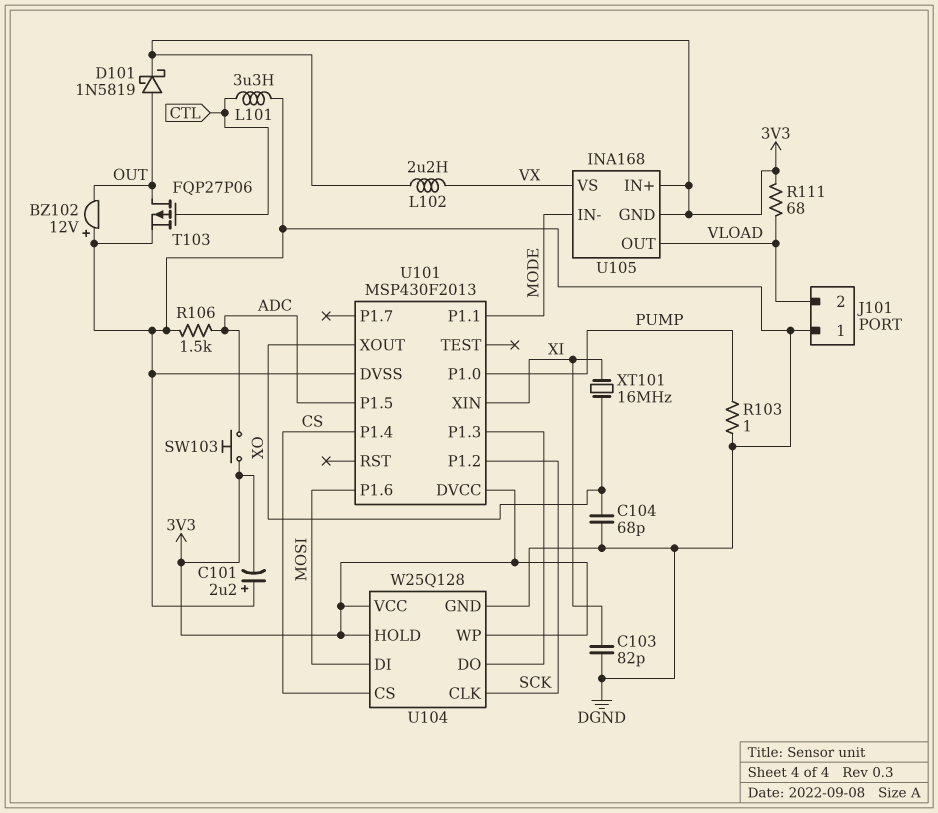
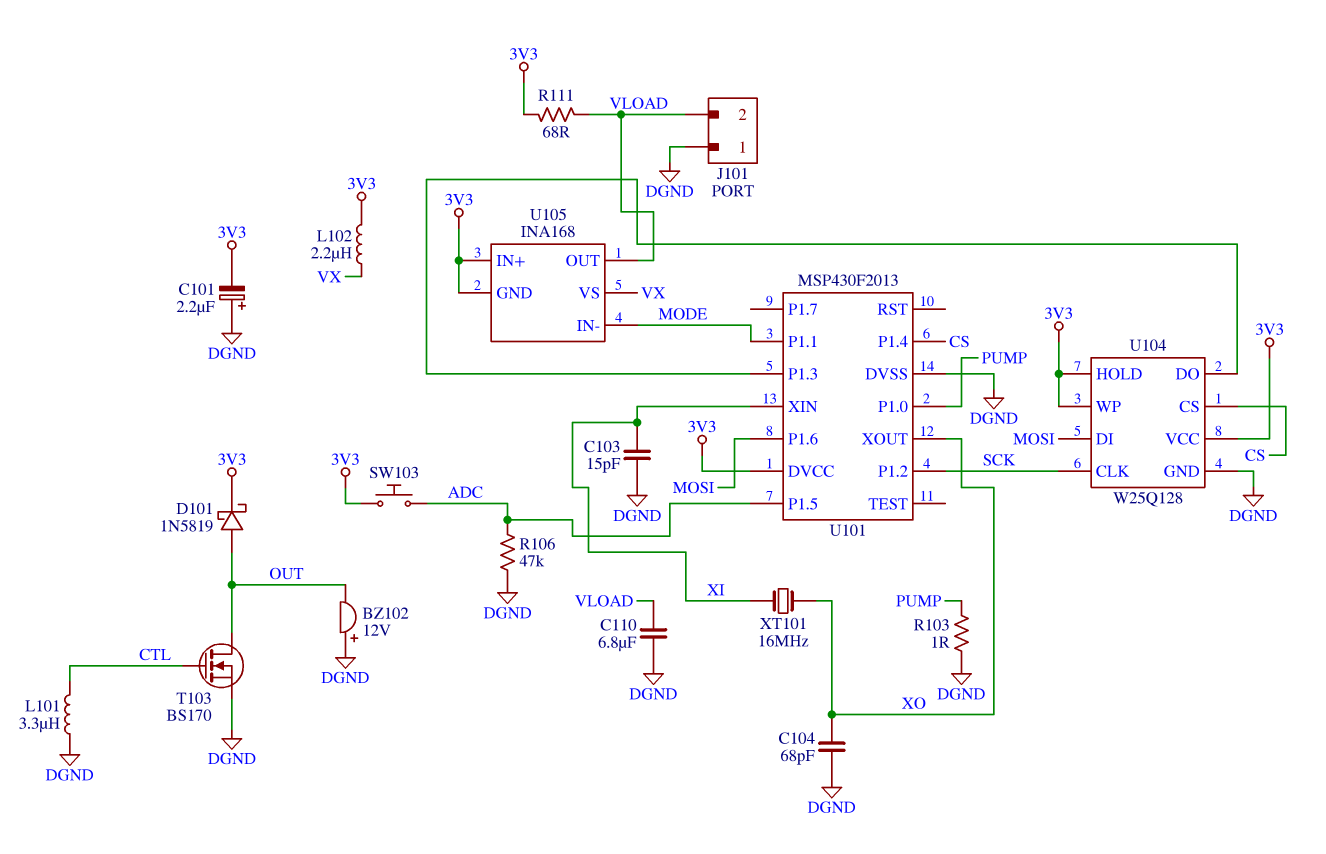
C103: 82pF (DGND, XI) -> 15pF (DGND, XI)
C110: none -> 6.8uF (DGND, VLOAD)
R106: 1.5k (ADC, DGND) -> 47k (ADC, DGND)
T103: PMOS FQP27P06 (G CTL, D OUT, S DGND) -> NMOS BS170 (G CTL, D OUT, S DGND)

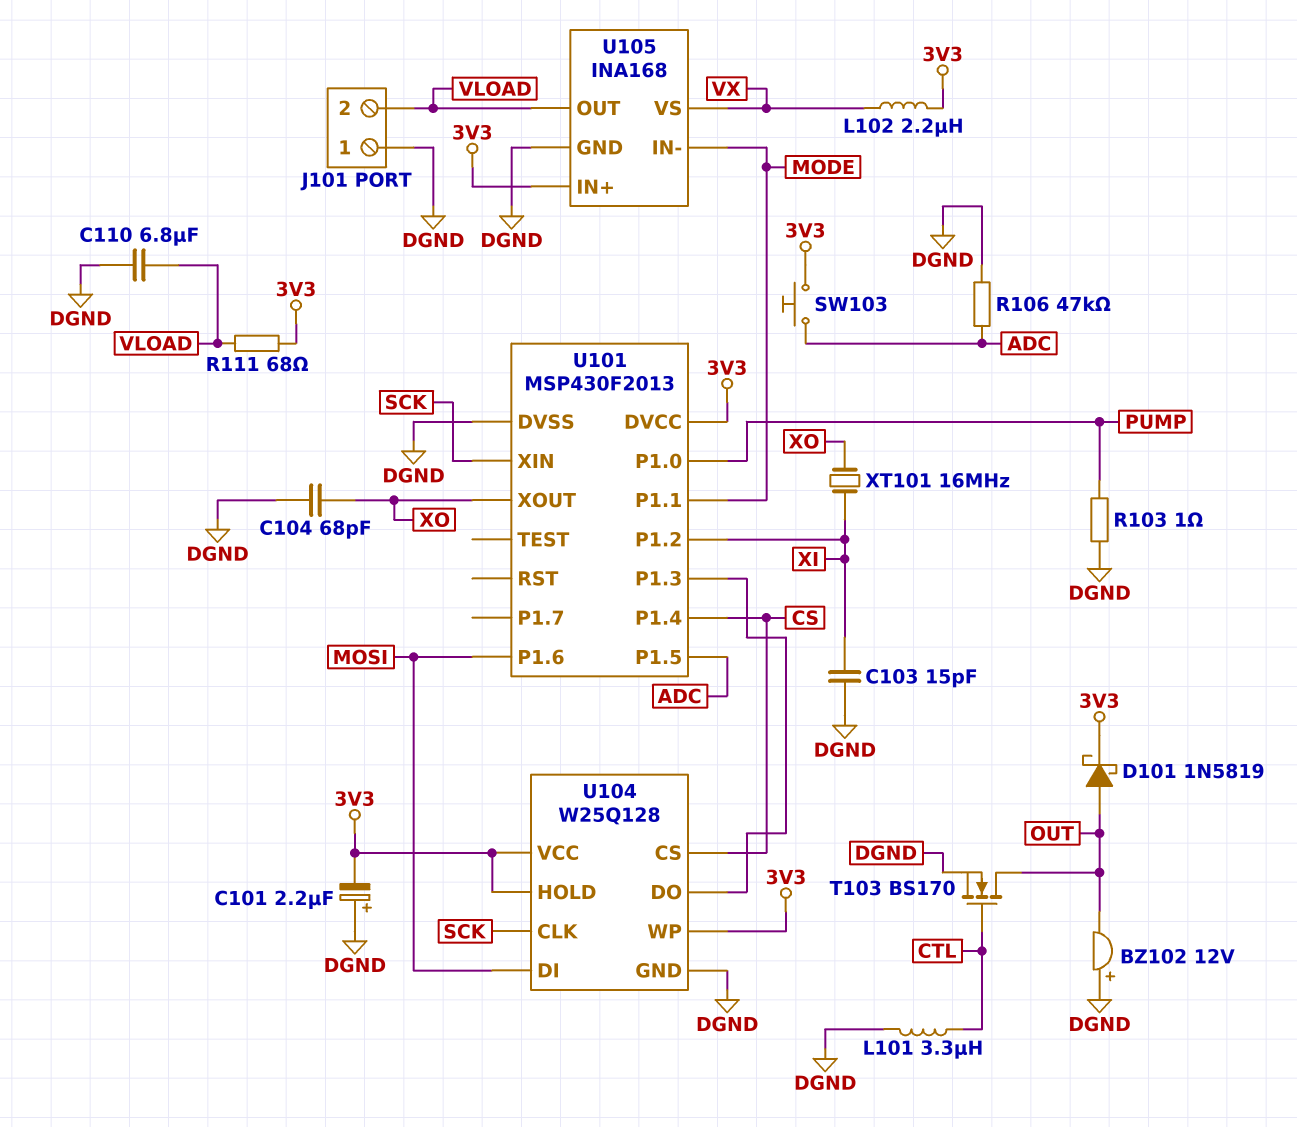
U101 pin P1.2: SCK -> XI
U101 pin XIN: XI -> SCK
U105 pin GND: 3V3 -> DGND

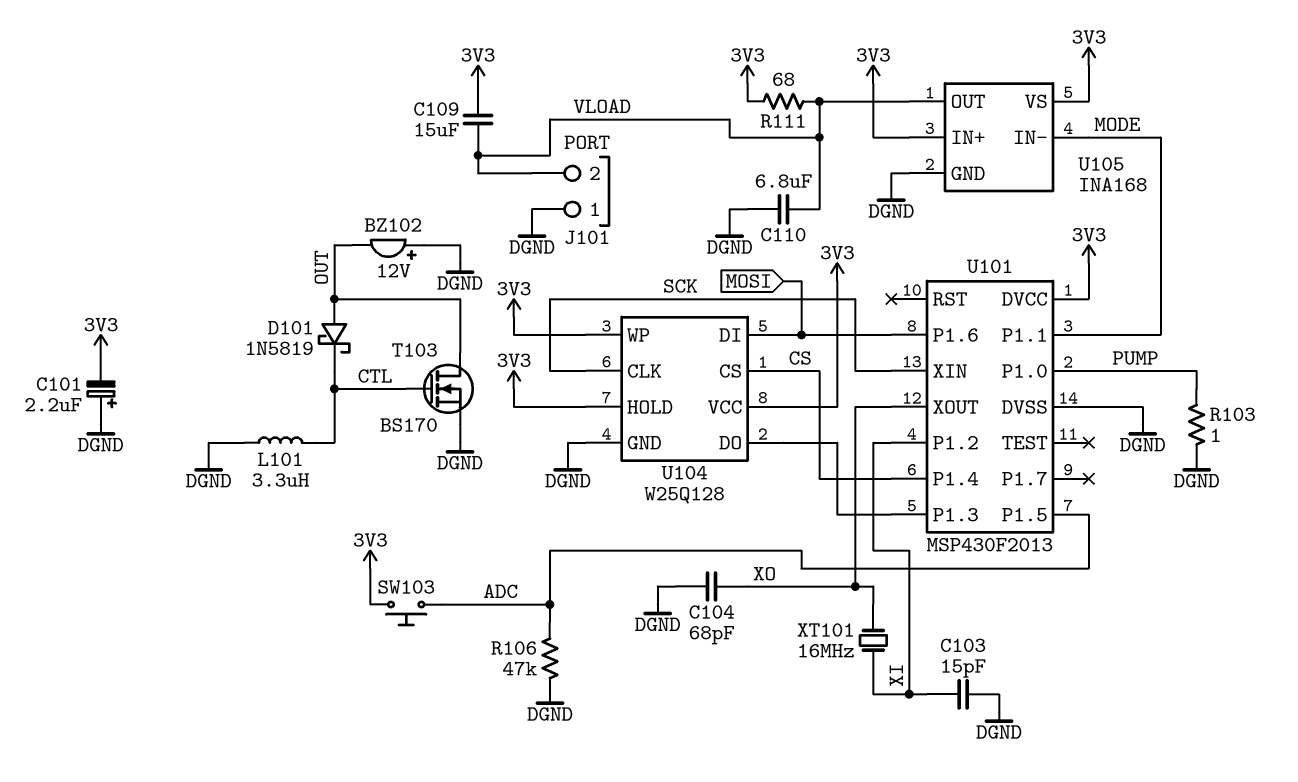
C109: none -> 15uF (3V3, VLOAD)
D101: schottky 1N5819 (A OUT, K 3V3) -> schottky 1N5819 (A OUT, K CTL)
L102: 2.2uH (3V3, VX) -> none
U105 pin VS: VX -> 3V3

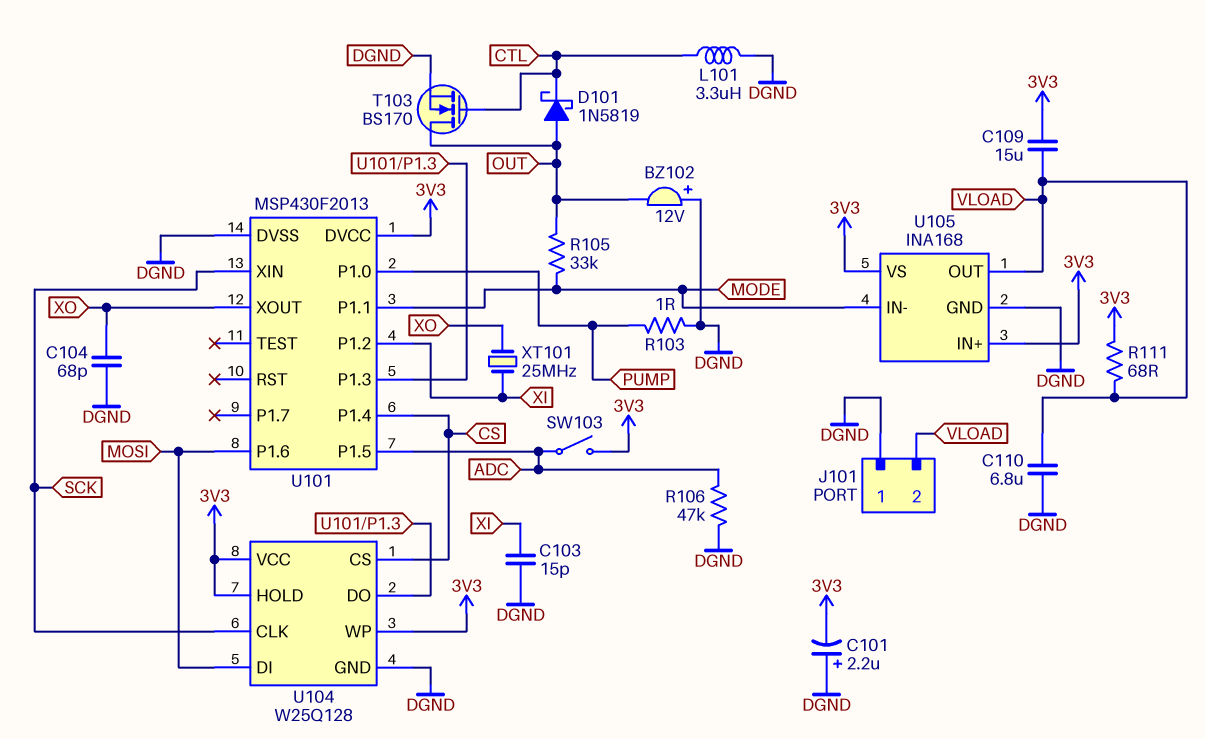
R105: none -> 33k (MODE, OUT)
SW103: button (3V3, ADC) -> switch (3V3, ADC)
XT101: 16MHz (XI, XO) -> 25MHz (XI, XO)

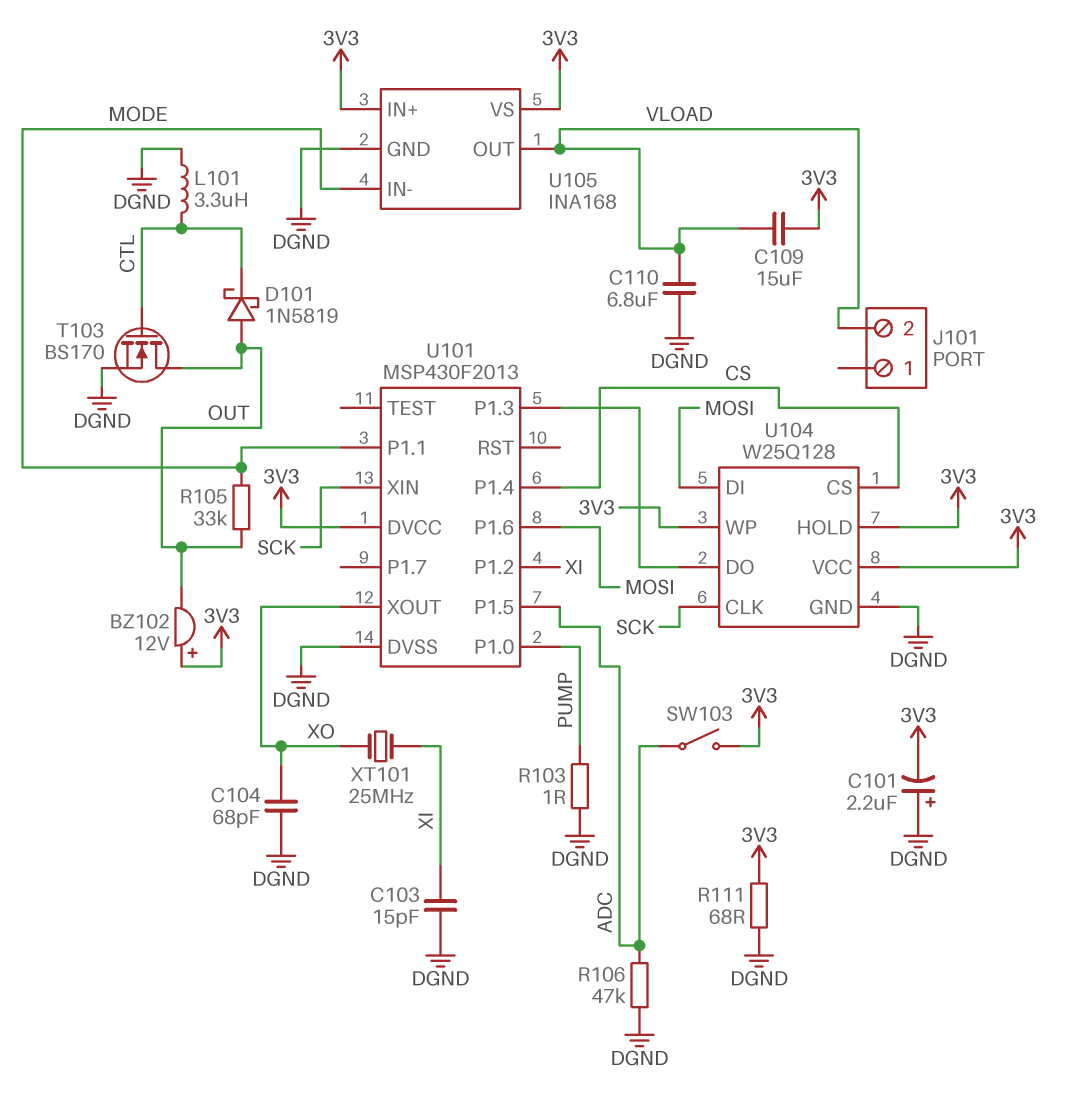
BZ102: buzzer 12V (plus DGND, minus OUT) -> buzzer 12V (plus 3V3, minus OUT)
J101 pin 1: DGND -> none
R111: 68 (3V3, VLOAD) -> 68 (3V3, DGND)

